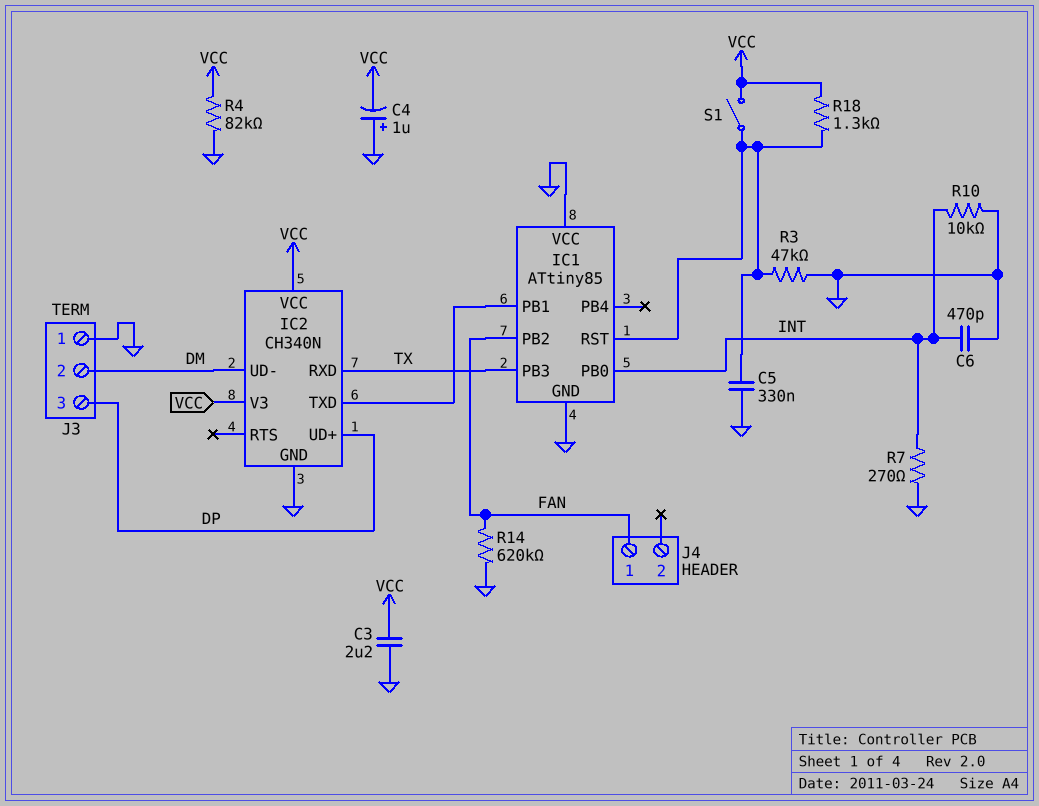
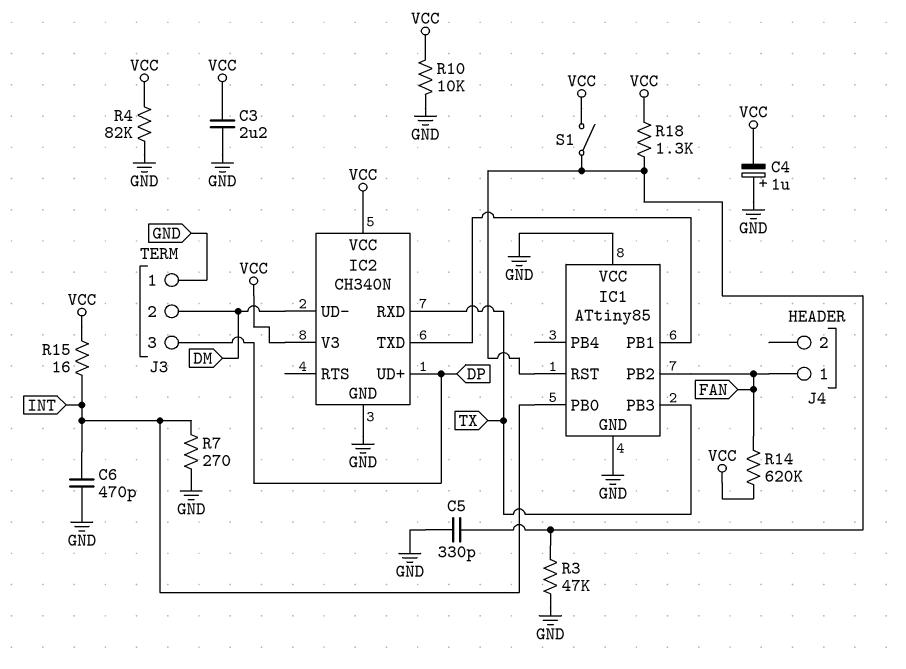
C5: 330nF (GND, IC1/RST) -> 330pF (GND, IC1/RST)
R10: 10k (GND, INT) -> 10k (GND, VCC)
R14: 620k (FAN, GND) -> 620k (FAN, VCC)
R15: none -> 16 (INT, VCC)

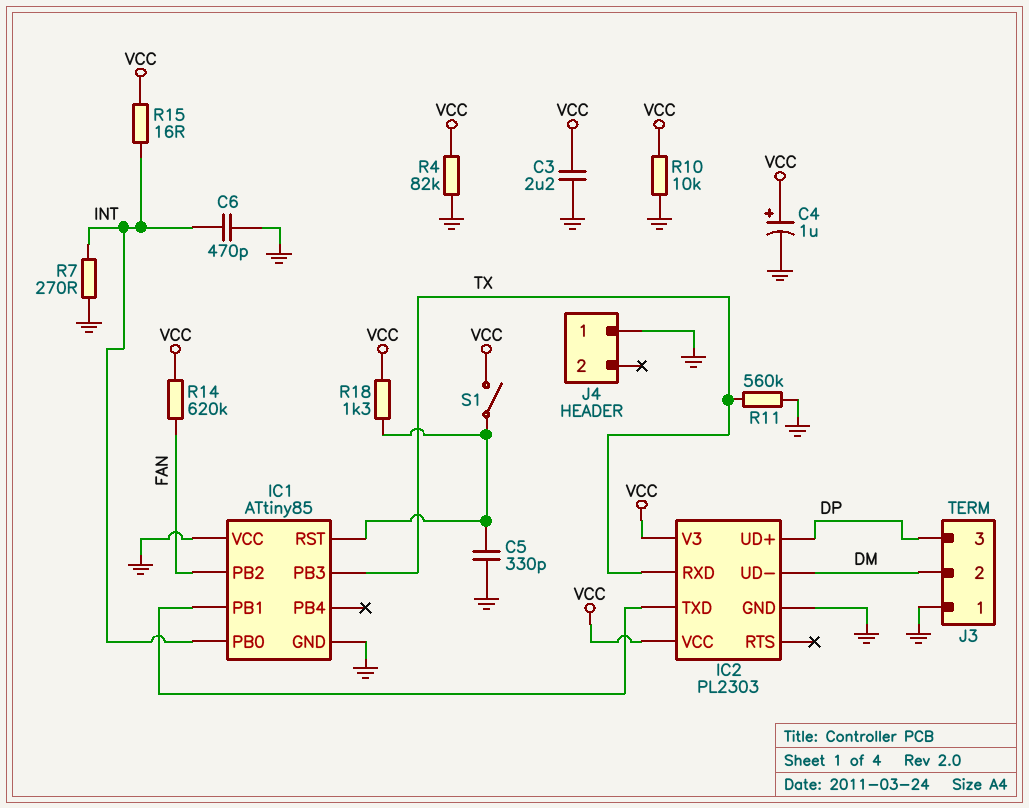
C4: 1uF (plus GND, minus VCC) -> 1uF (plus VCC, minus GND)
IC2: CH340N -> PL2303
J4 pin 1: FAN -> GND
R3: 47k (GND, IC1/RST) -> none
R11: none -> 560k (GND, TX)

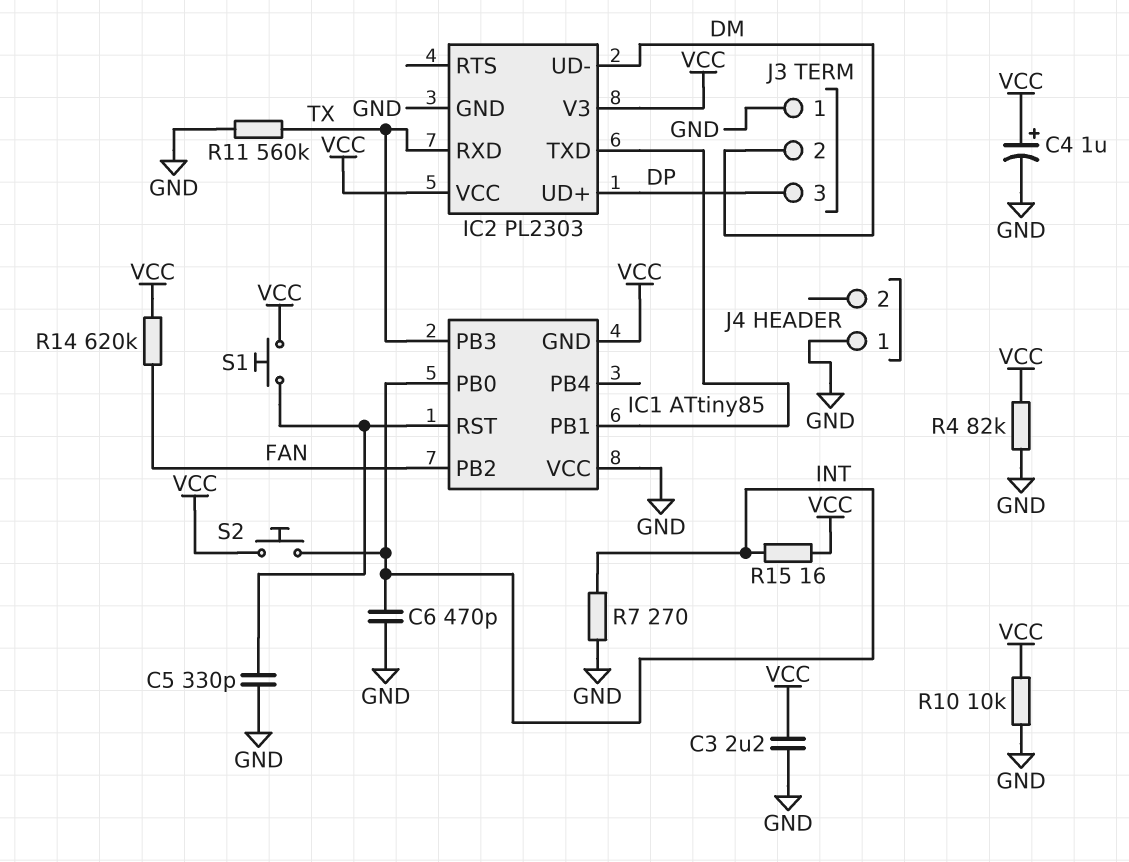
IC1 pin GND: GND -> VCC
R18: 1.3k (IC1/RST, VCC) -> none
S1: switch (IC1/RST, VCC) -> button (IC1/RST, VCC)
S2: none -> button (INT, VCC)

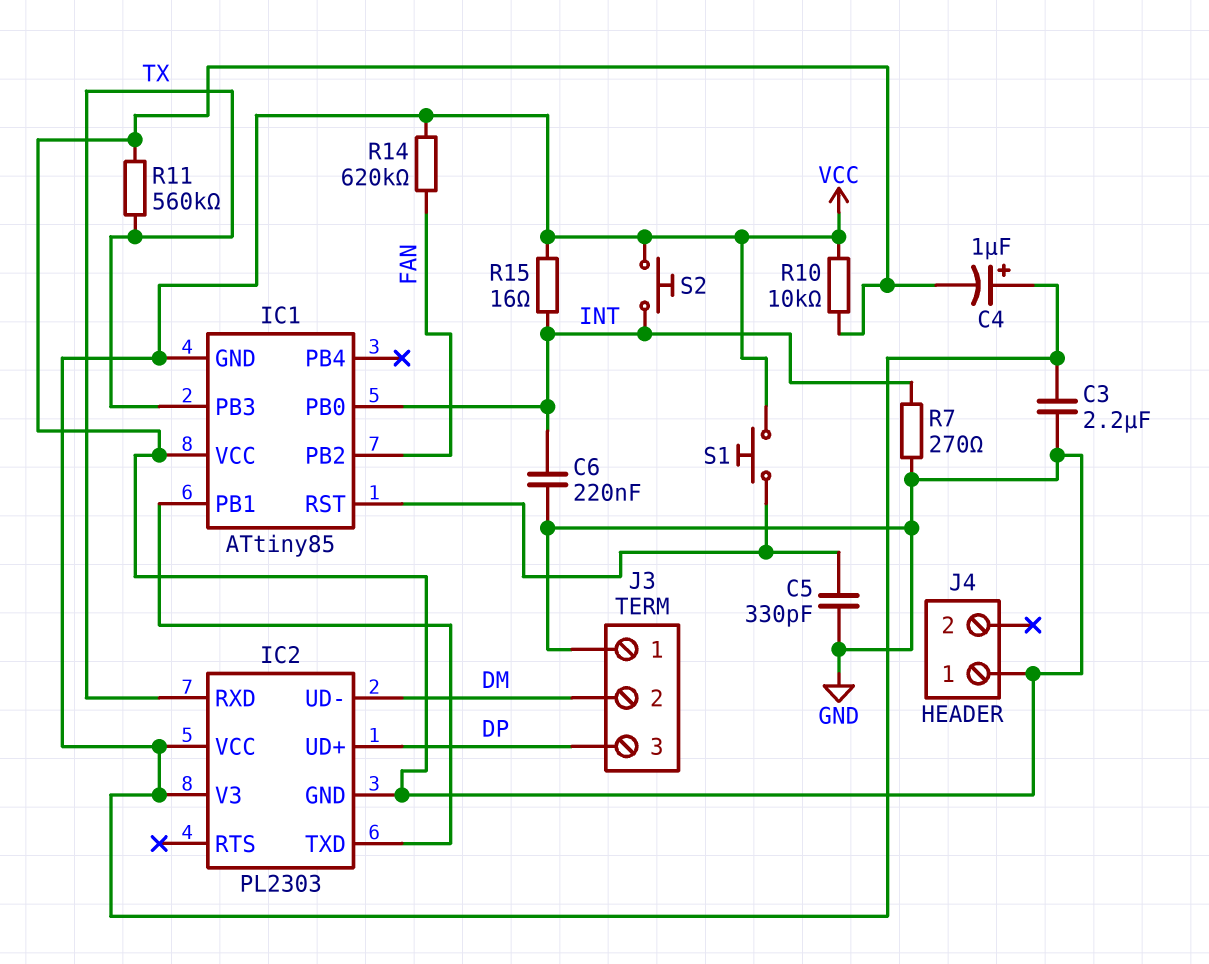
C6: 470pF (GND, INT) -> 220nF (GND, INT)
R4: 82k (GND, VCC) -> none

